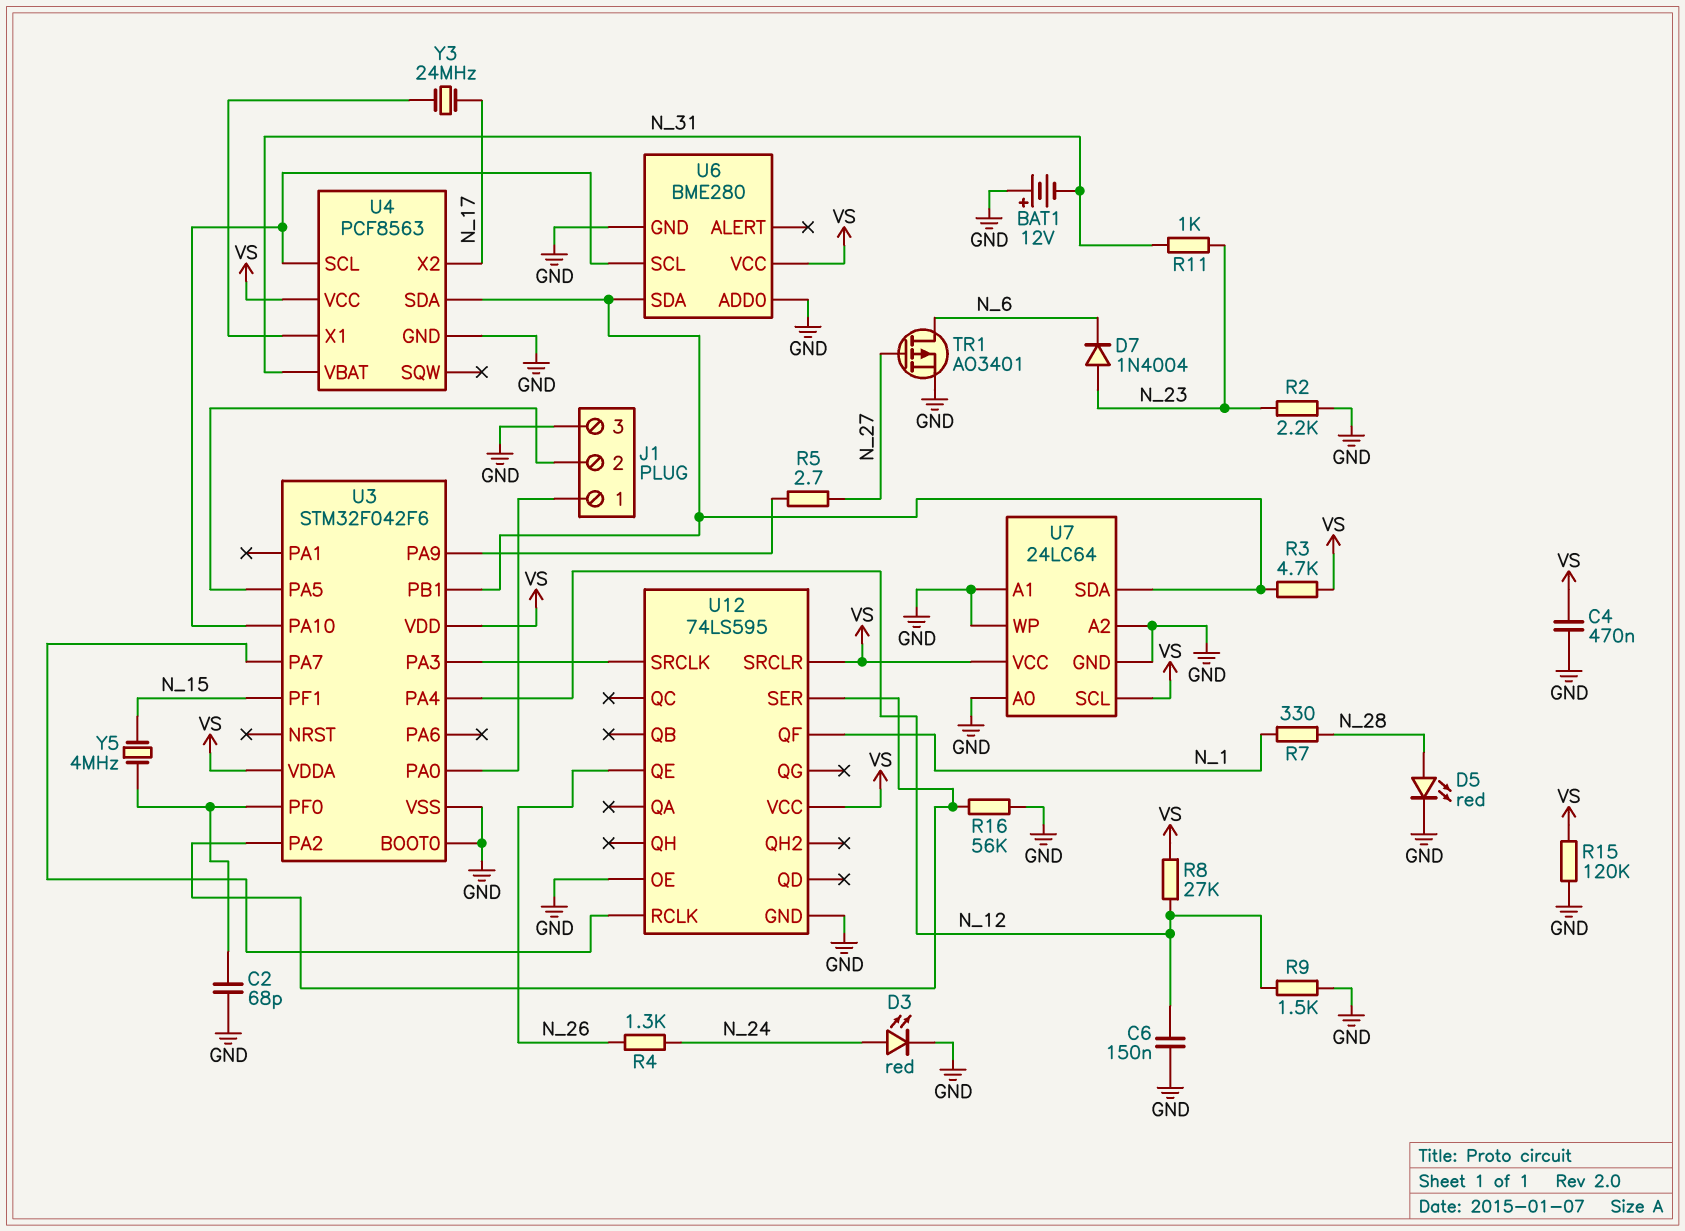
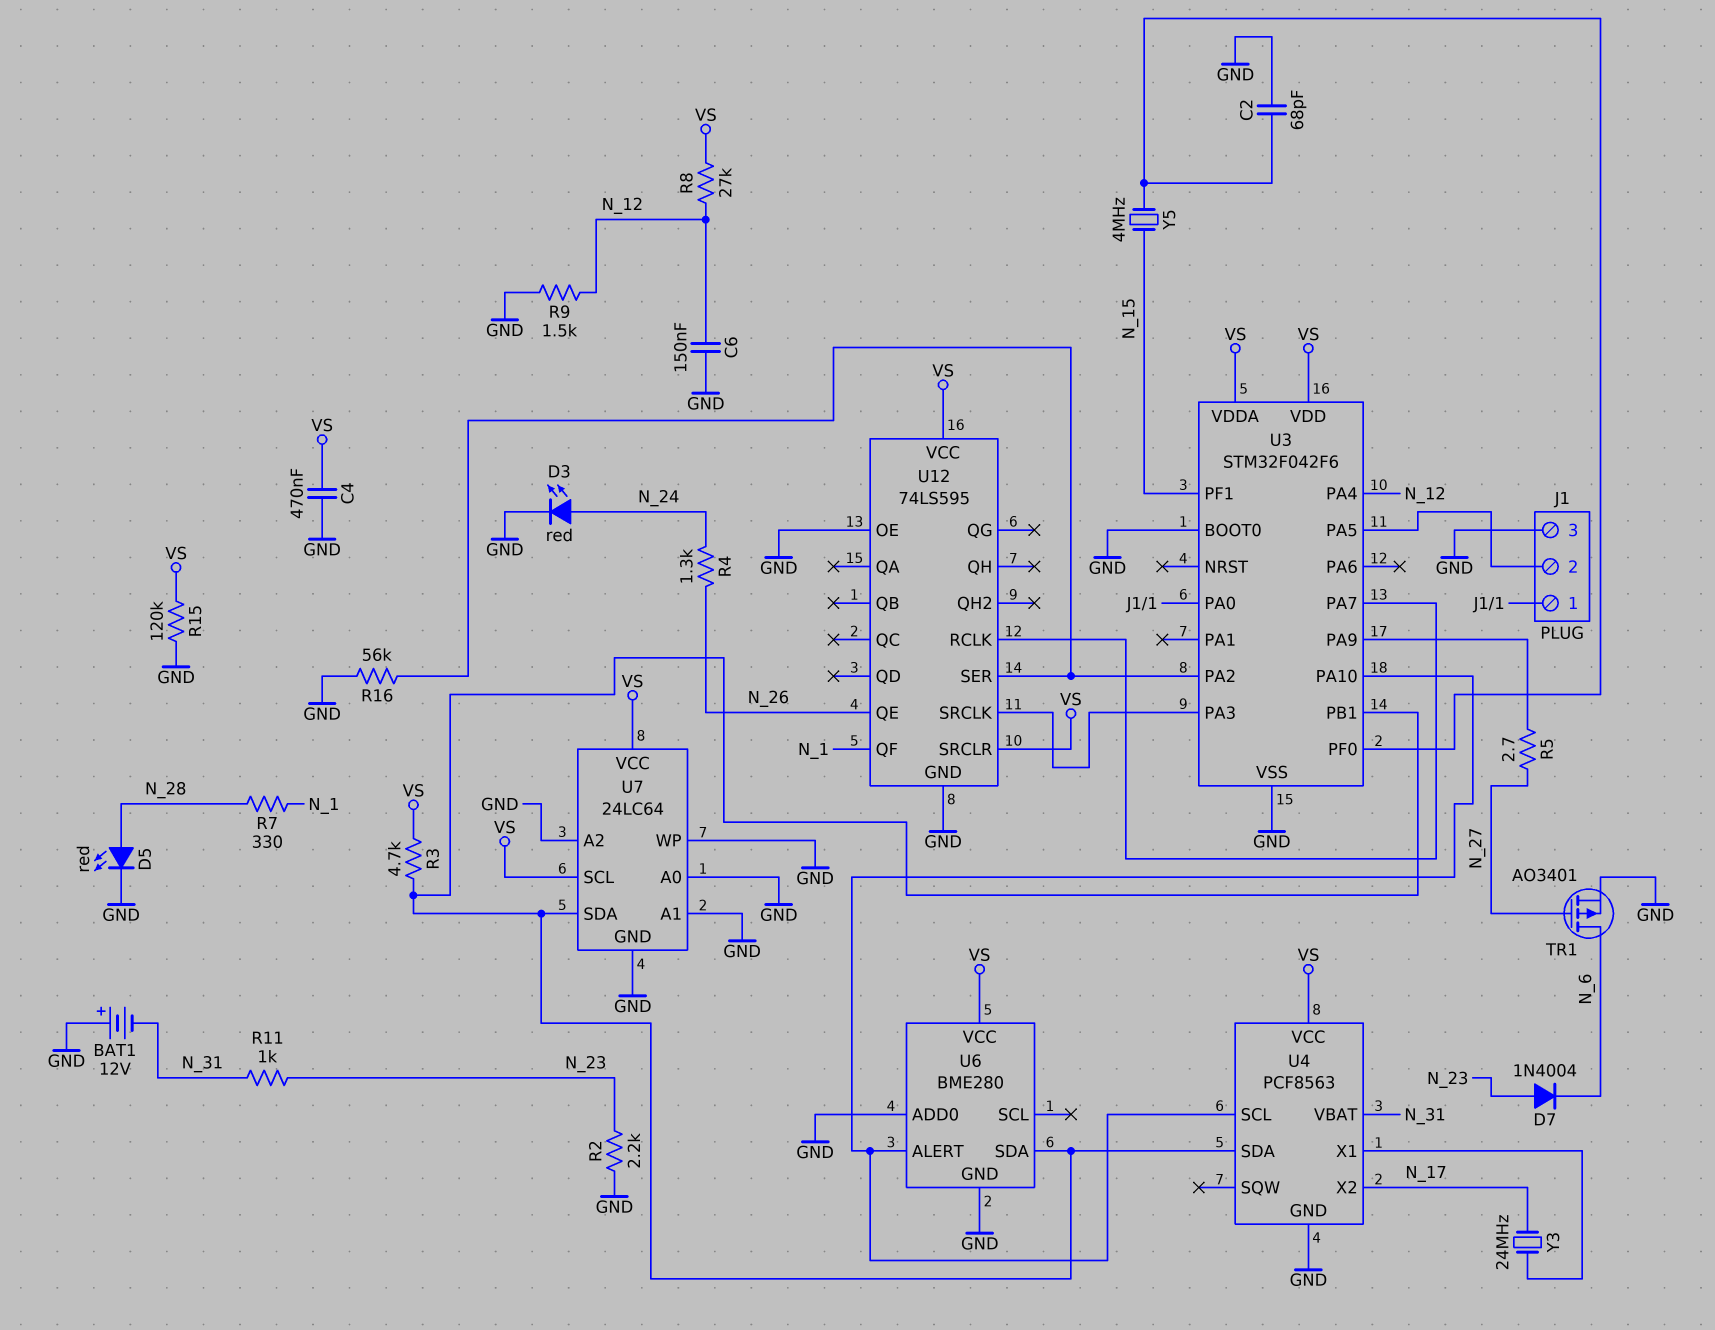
U6 pin ALERT: none -> U3/PA10
U6 pin SCL: U3/PA10 -> none

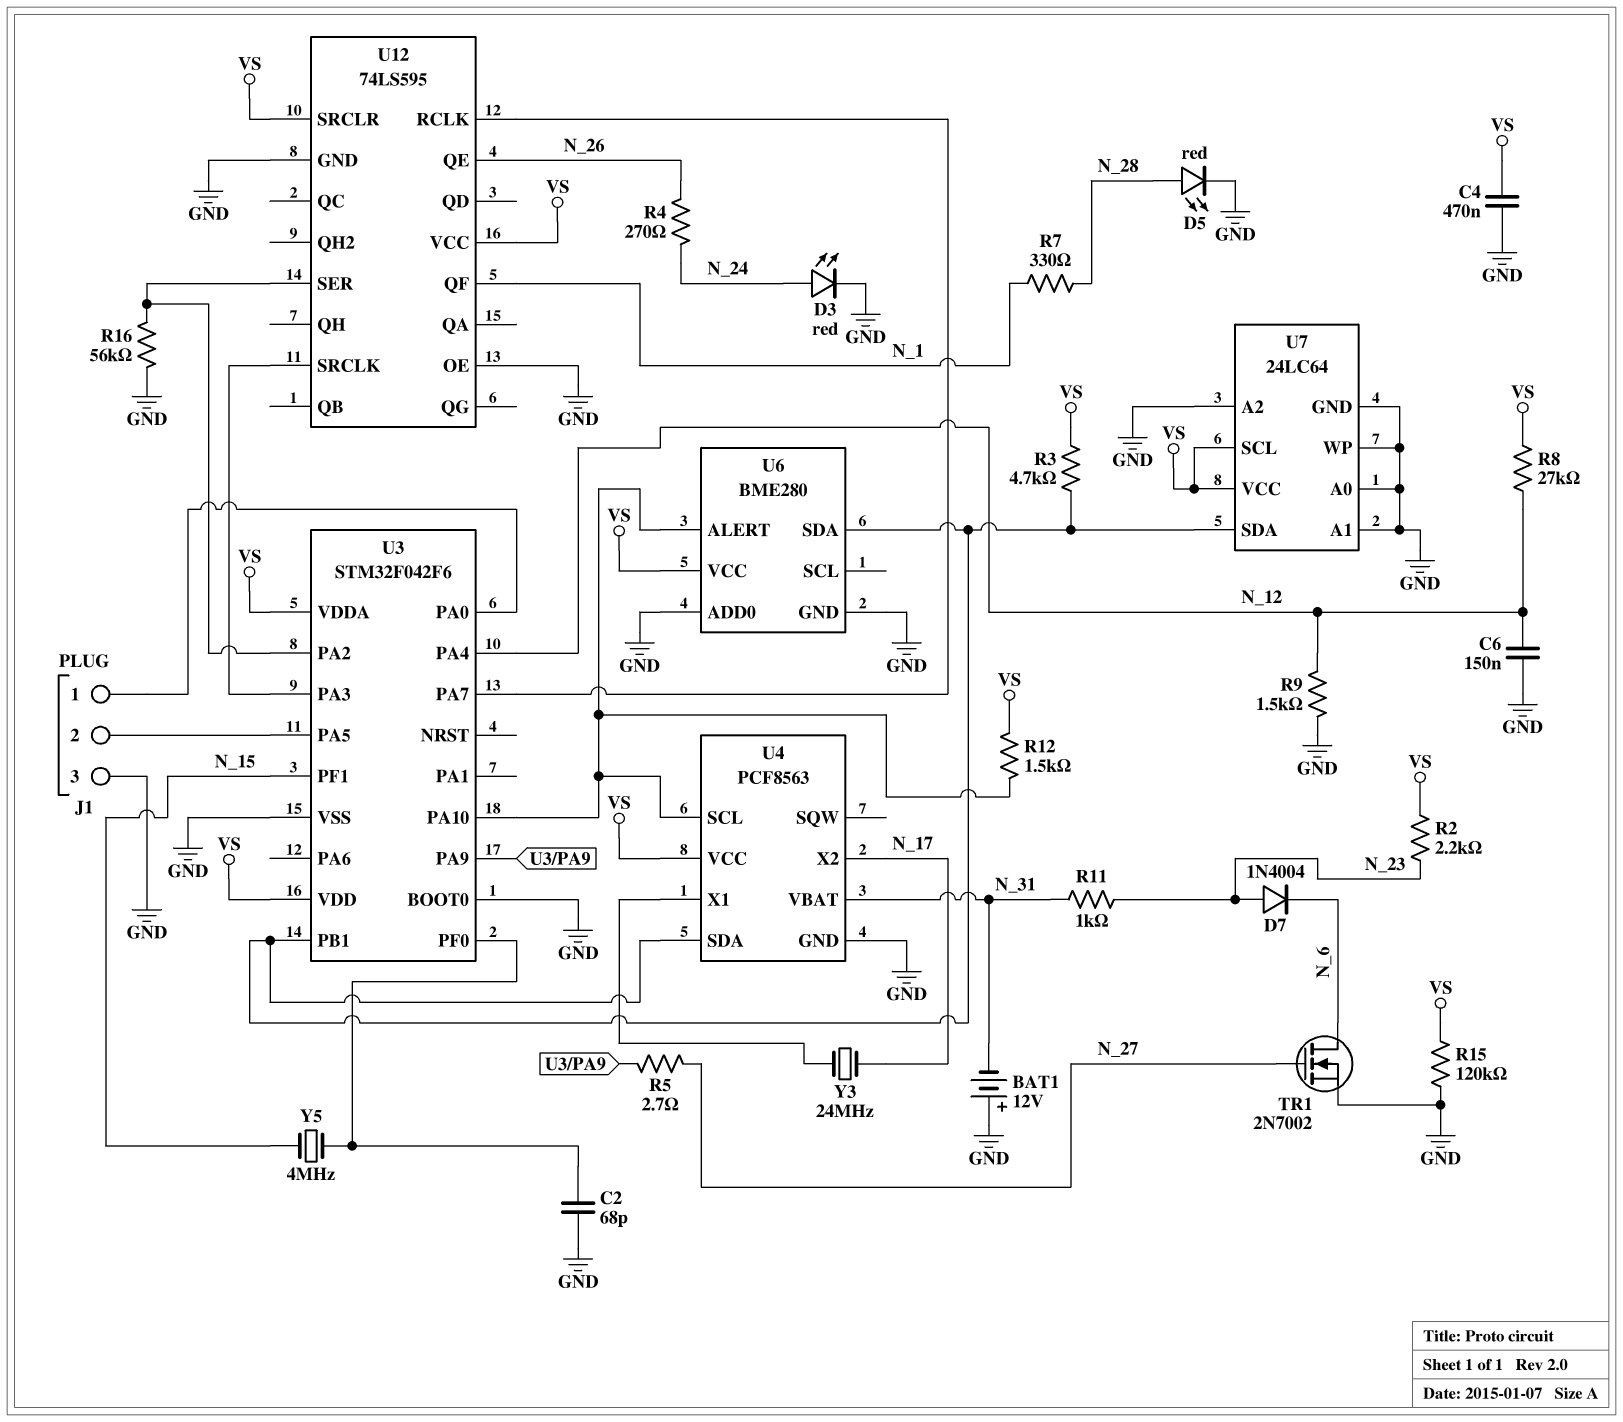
R2: 2.2k (GND, N_23) -> 2.2k (N_23, VS)
R4: 1.3k (N_24, N_26) -> 270 (N_24, N_26)
R12: none -> 1.5k (U3/PA10, VS)
TR1: PMOS AO3401 (G N_27, D N_6, S GND) -> NMOS 2N7002 (G N_27, D N_6, S GND)

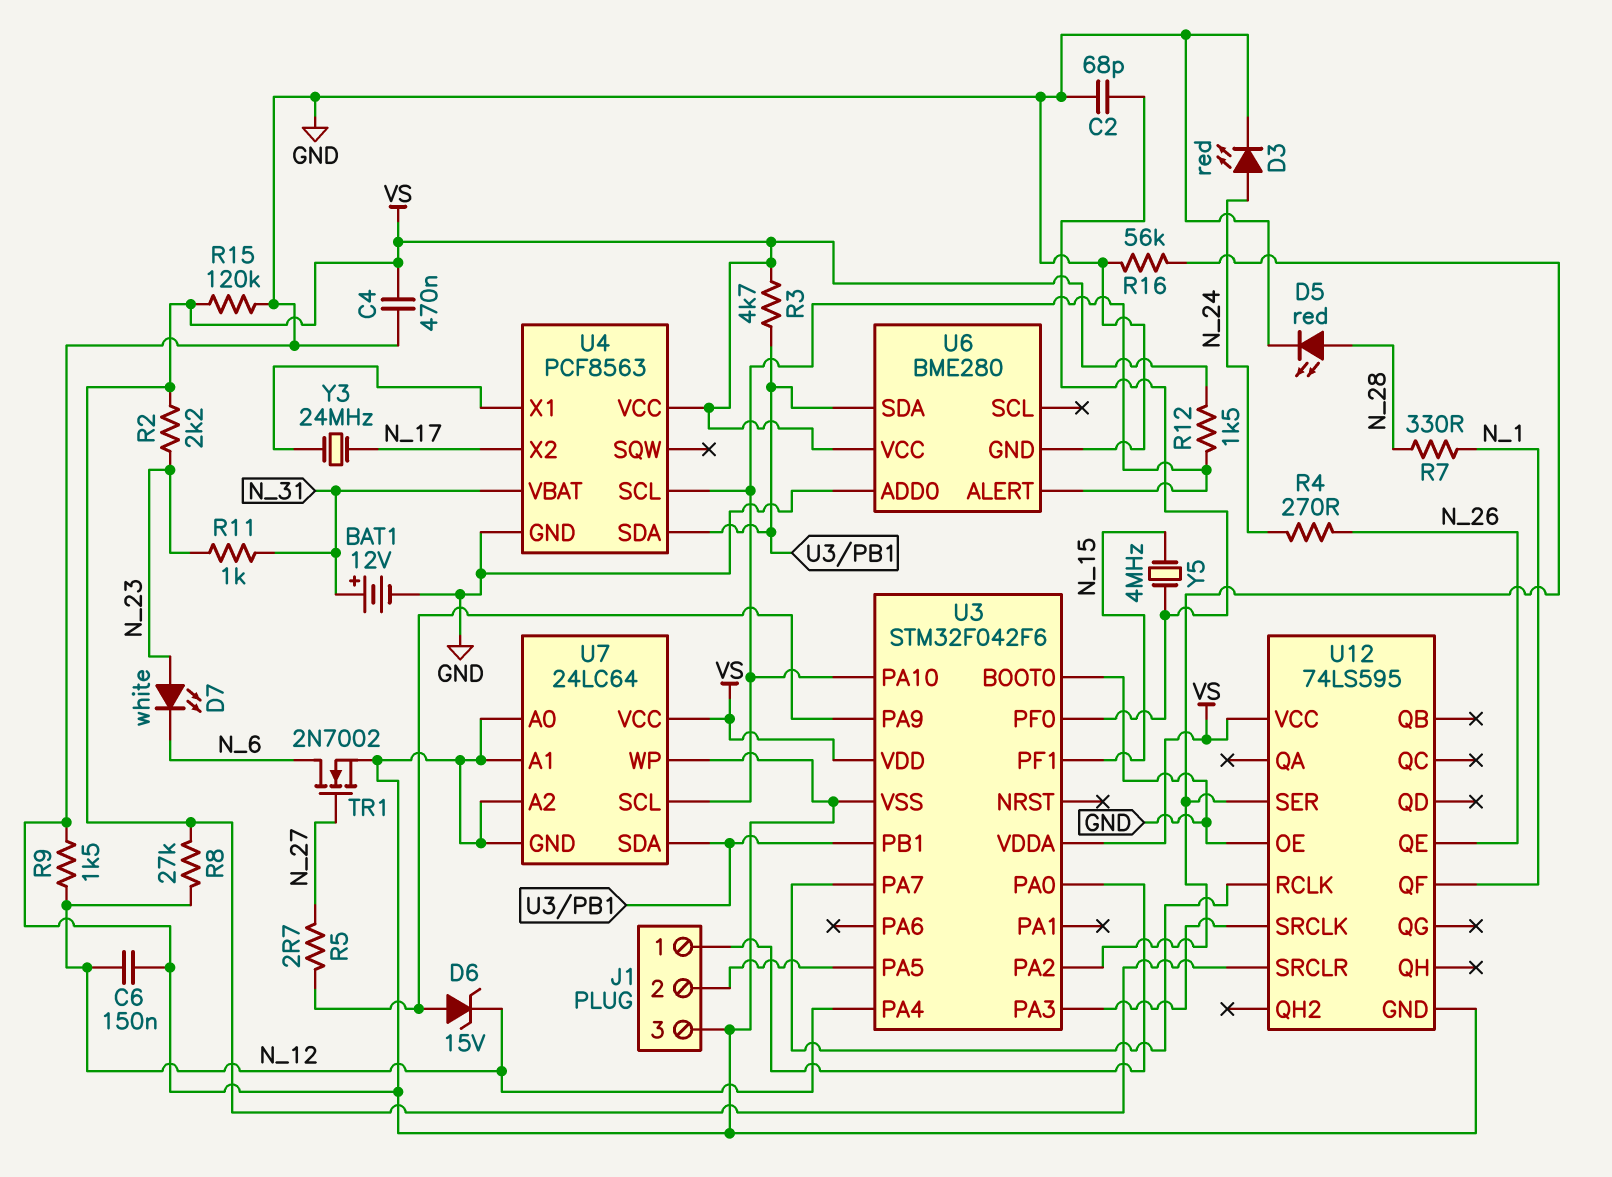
BAT1: 12V (plus GND, minus N_31) -> 12V (plus N_31, minus GND)
D6: none -> zener 15V (A U3/PA9, K N_12)
D7: diode 1N4004 (A N_23, K N_6) -> LED white (A N_23, K N_6)
U7 pin SCL: VS -> U3/PA10

